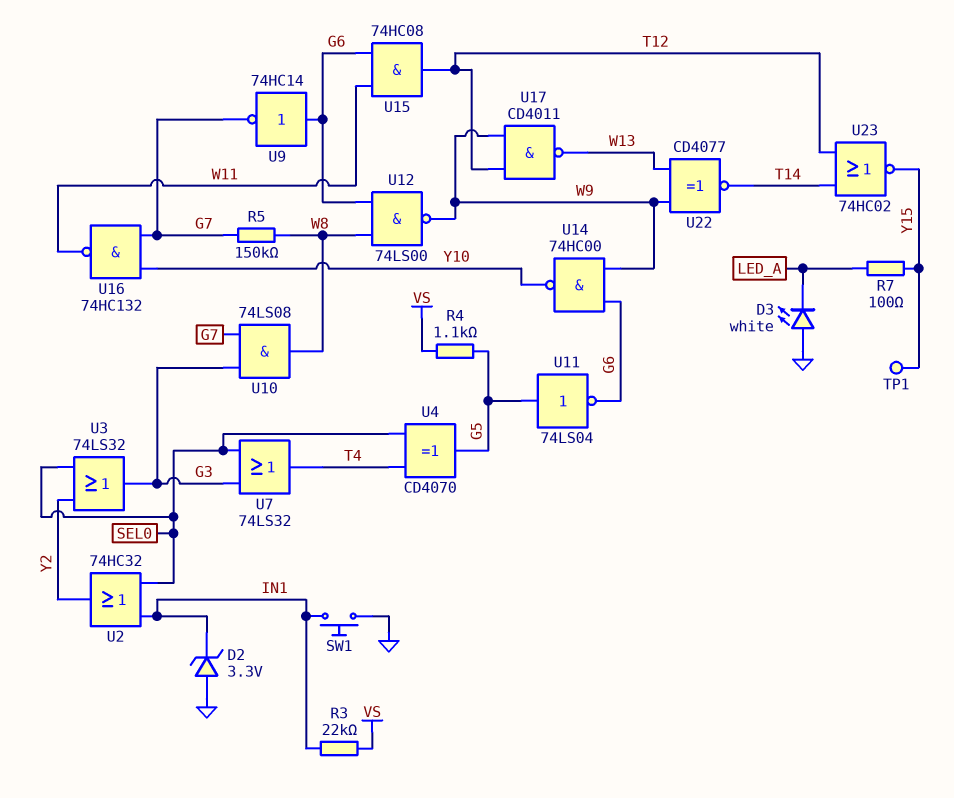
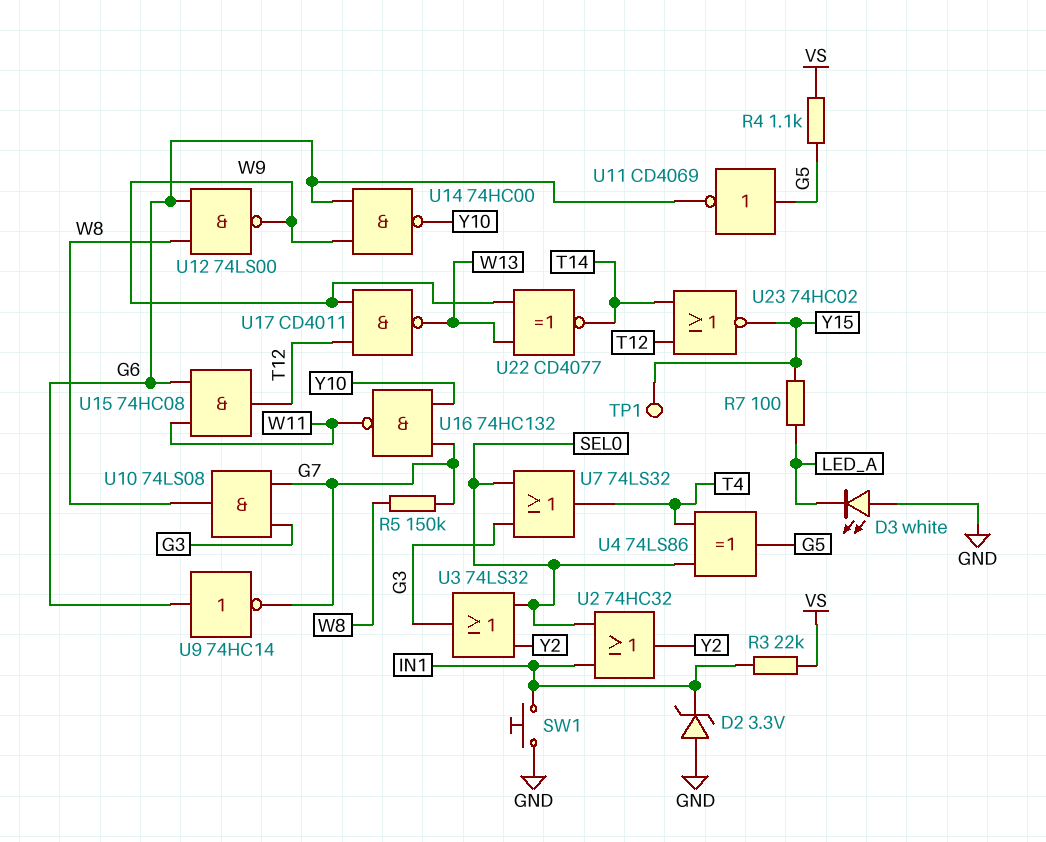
U4: XOR CD4070 (in SEL0, in T4, out G5) -> XOR 74LS86 (in SEL0, in T4, out G5)
U11: NOT 74LS04 (in G5, out G6) -> NOT CD4069 (in G5, out G6)

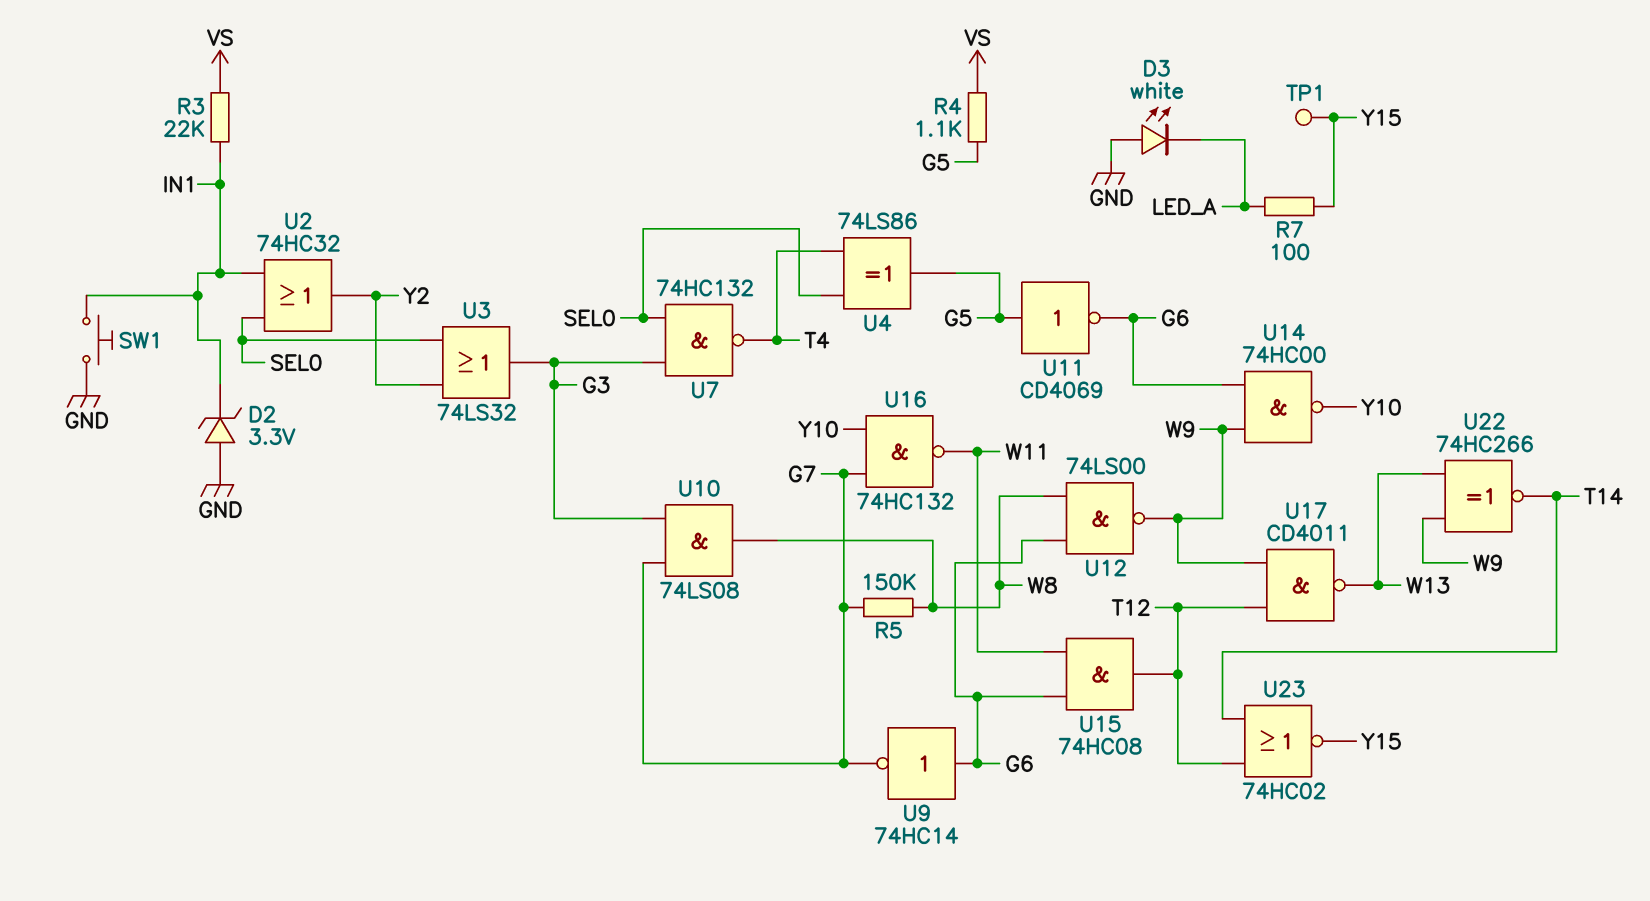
U7: OR 74LS32 (in G3, in SEL0, out T4) -> NAND 74HC132 (in G3, in SEL0, out T4)
U22: XNOR CD4077 (in W9, in W13, out T14) -> XNOR 74HC266 (in W9, in W13, out T14)

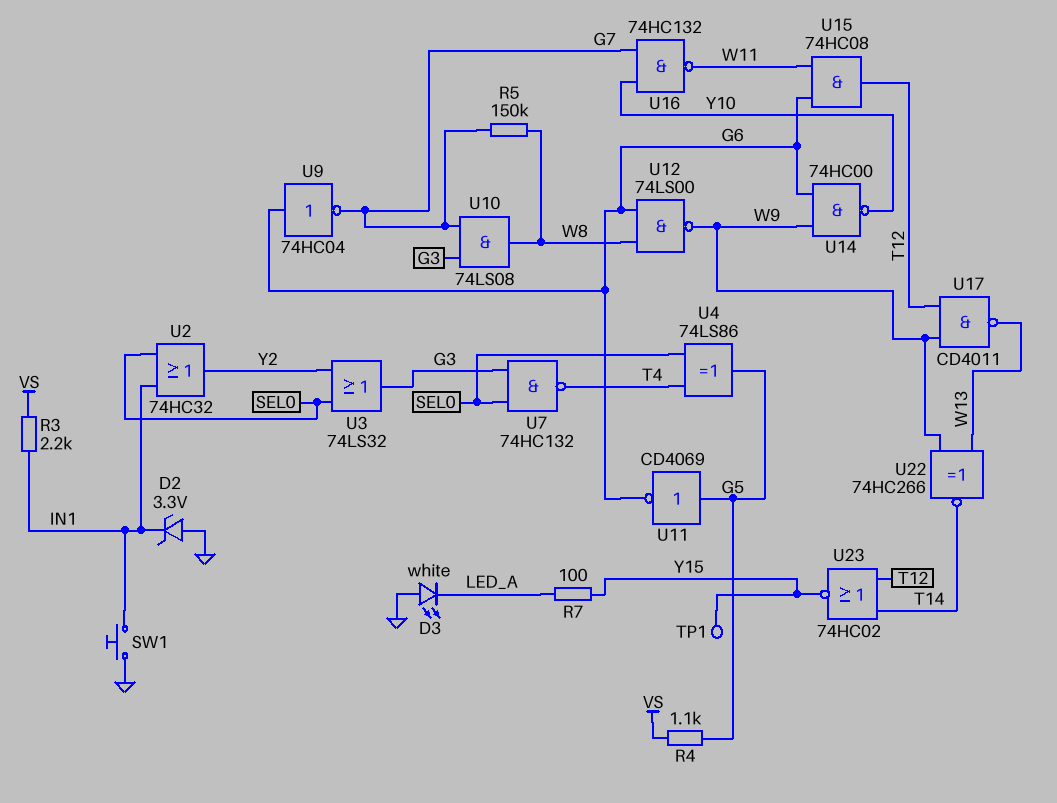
R3: 22k (IN1, VS) -> 2.2k (IN1, VS)
U9: NOT 74HC14 (in G6, out G7) -> NOT 74HC04 (in G6, out G7)

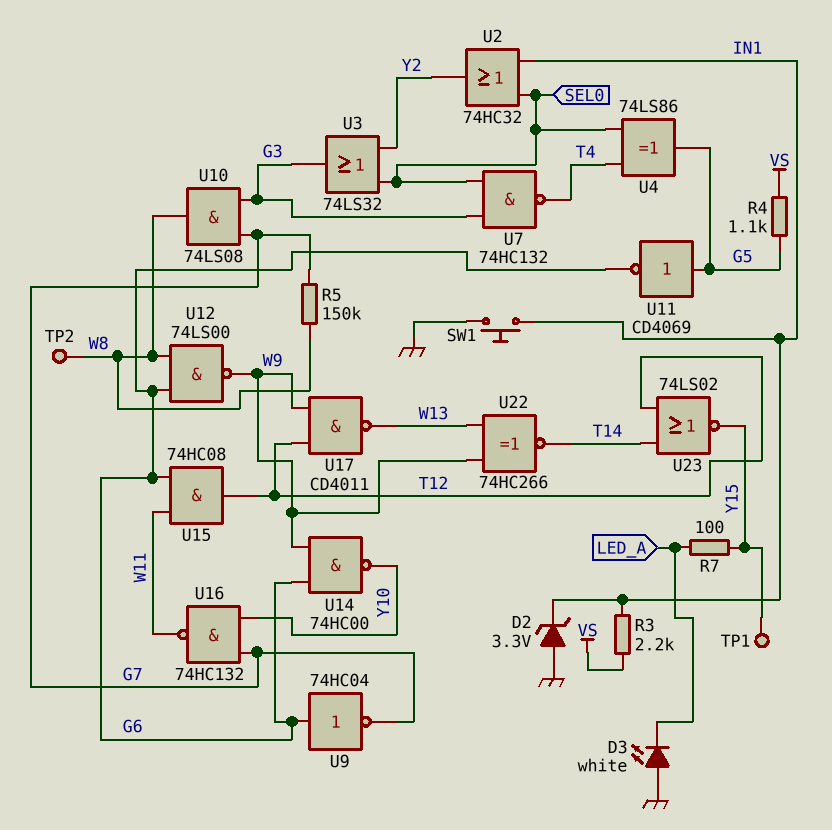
TP2: none -> test point (W8)
U23: NOR 74HC02 (in T12, in T14, out Y15) -> NOR 74LS02 (in T12, in T14, out Y15)

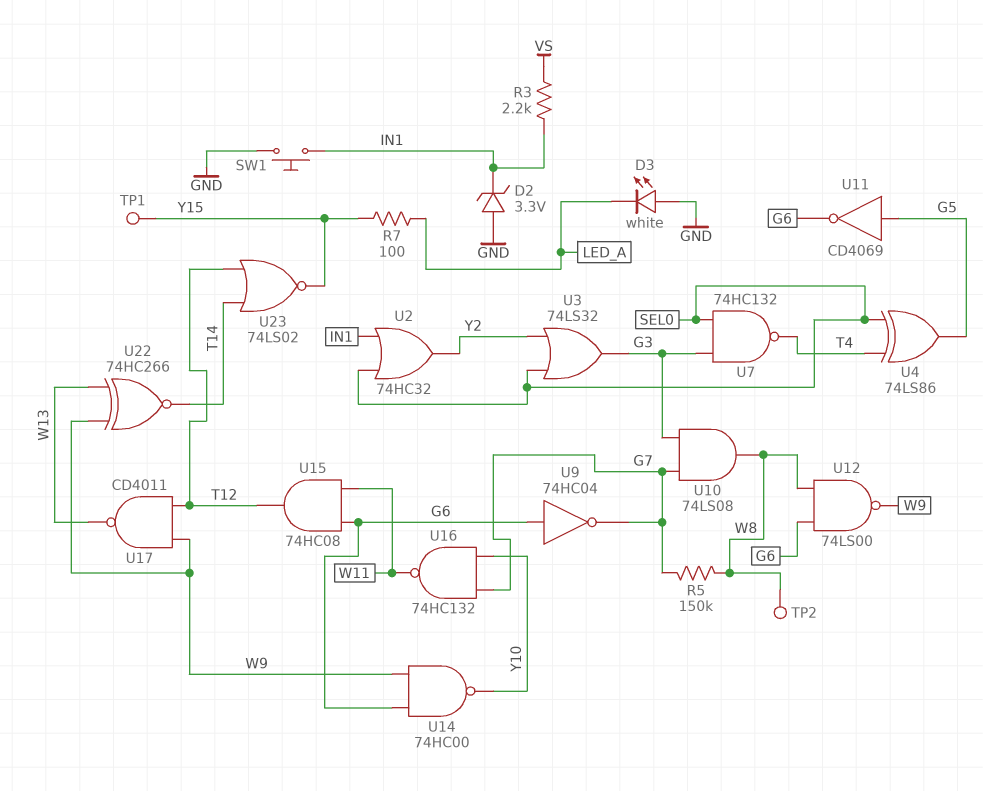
R4: 1.1k (G5, VS) -> none

